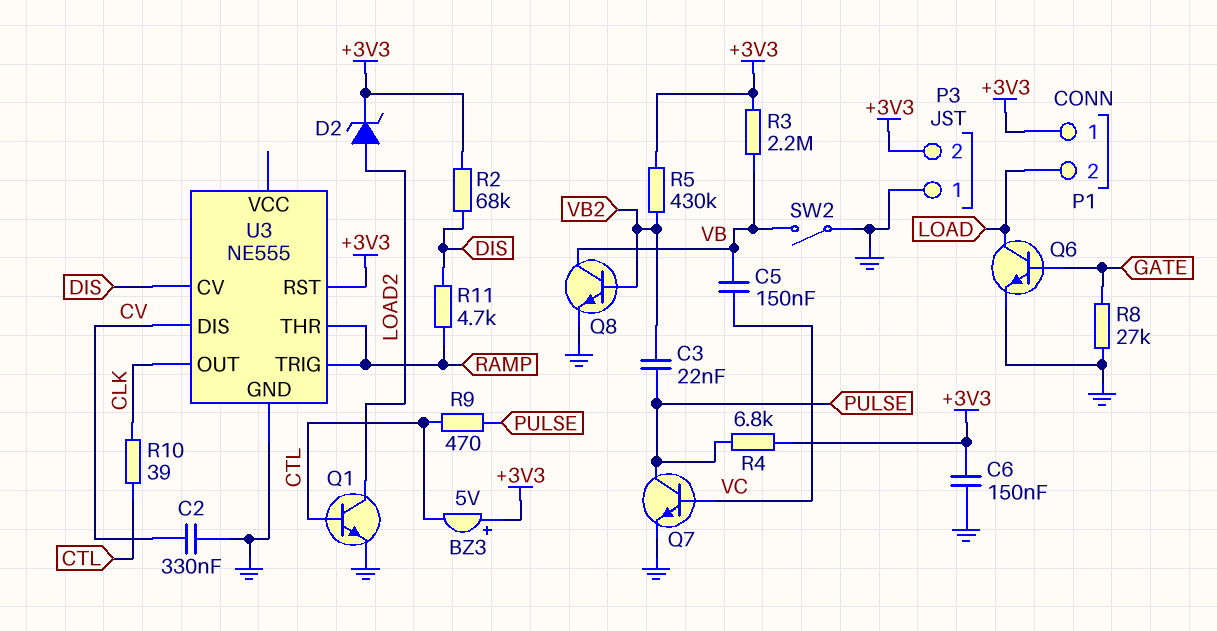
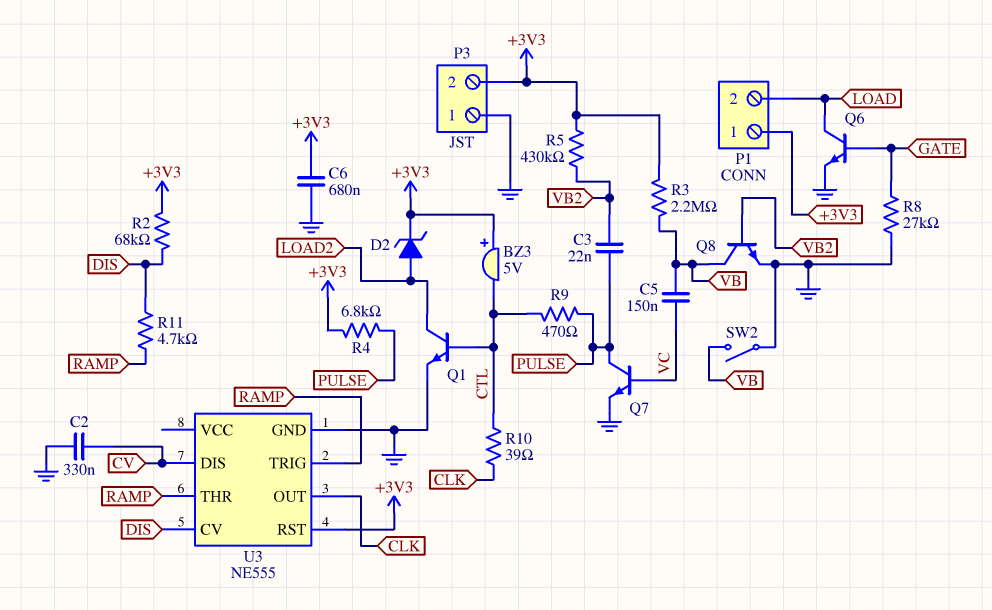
C6: 150nF (+3V3, GND) -> 680nF (+3V3, GND)

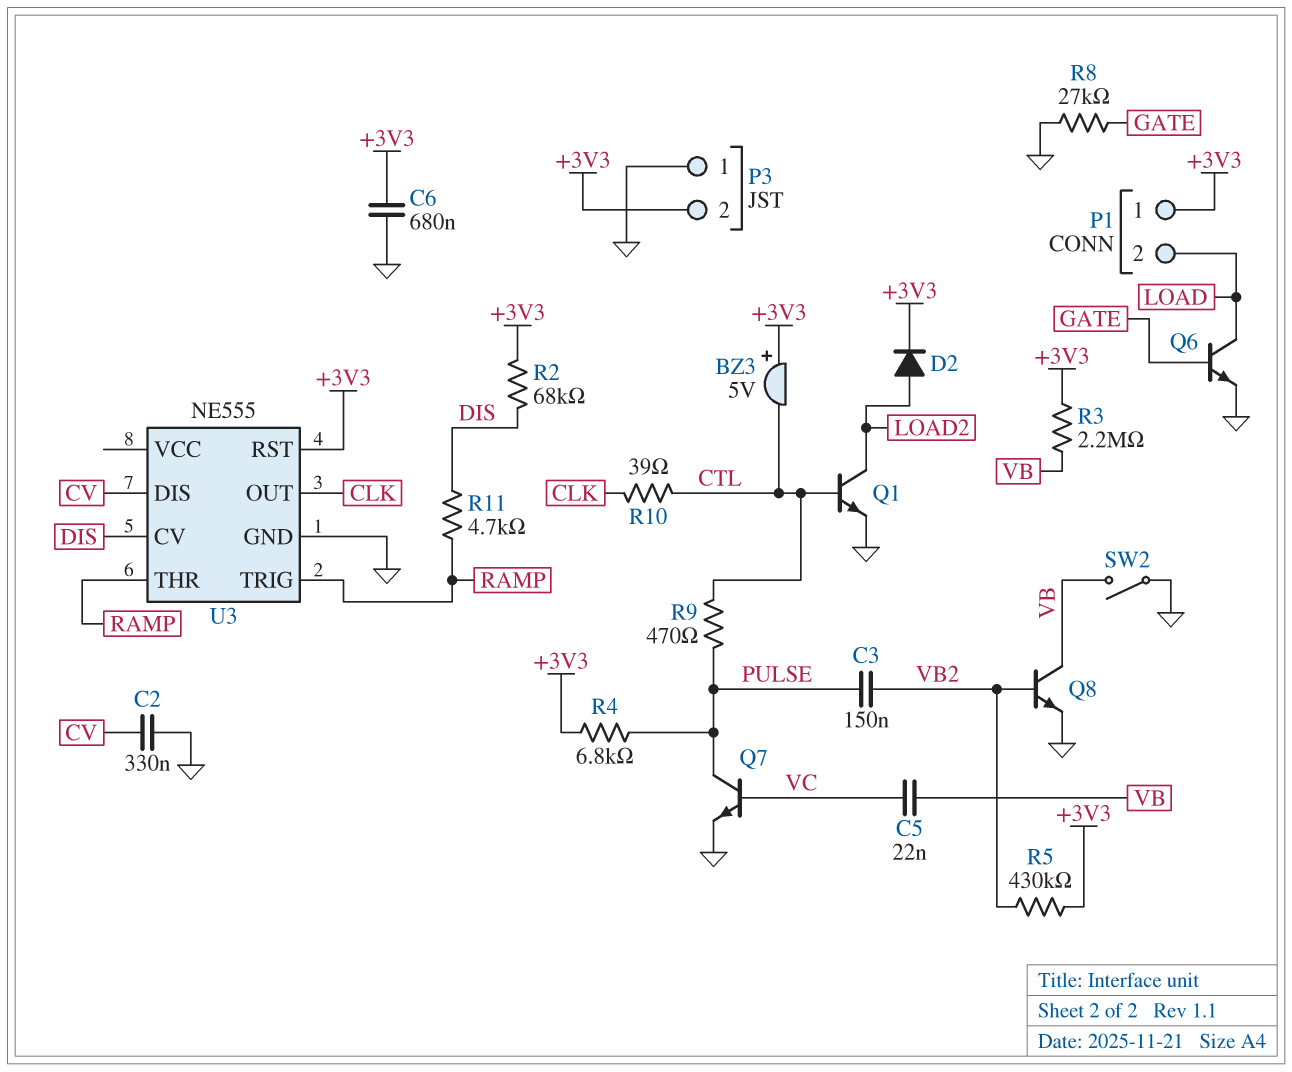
C3: 22nF (PULSE, VB2) -> 150nF (PULSE, VB2)
C5: 150nF (VB, VC) -> 22nF (VB, VC)
D2: zener (A LOAD2, K +3V3) -> diode (A LOAD2, K +3V3)

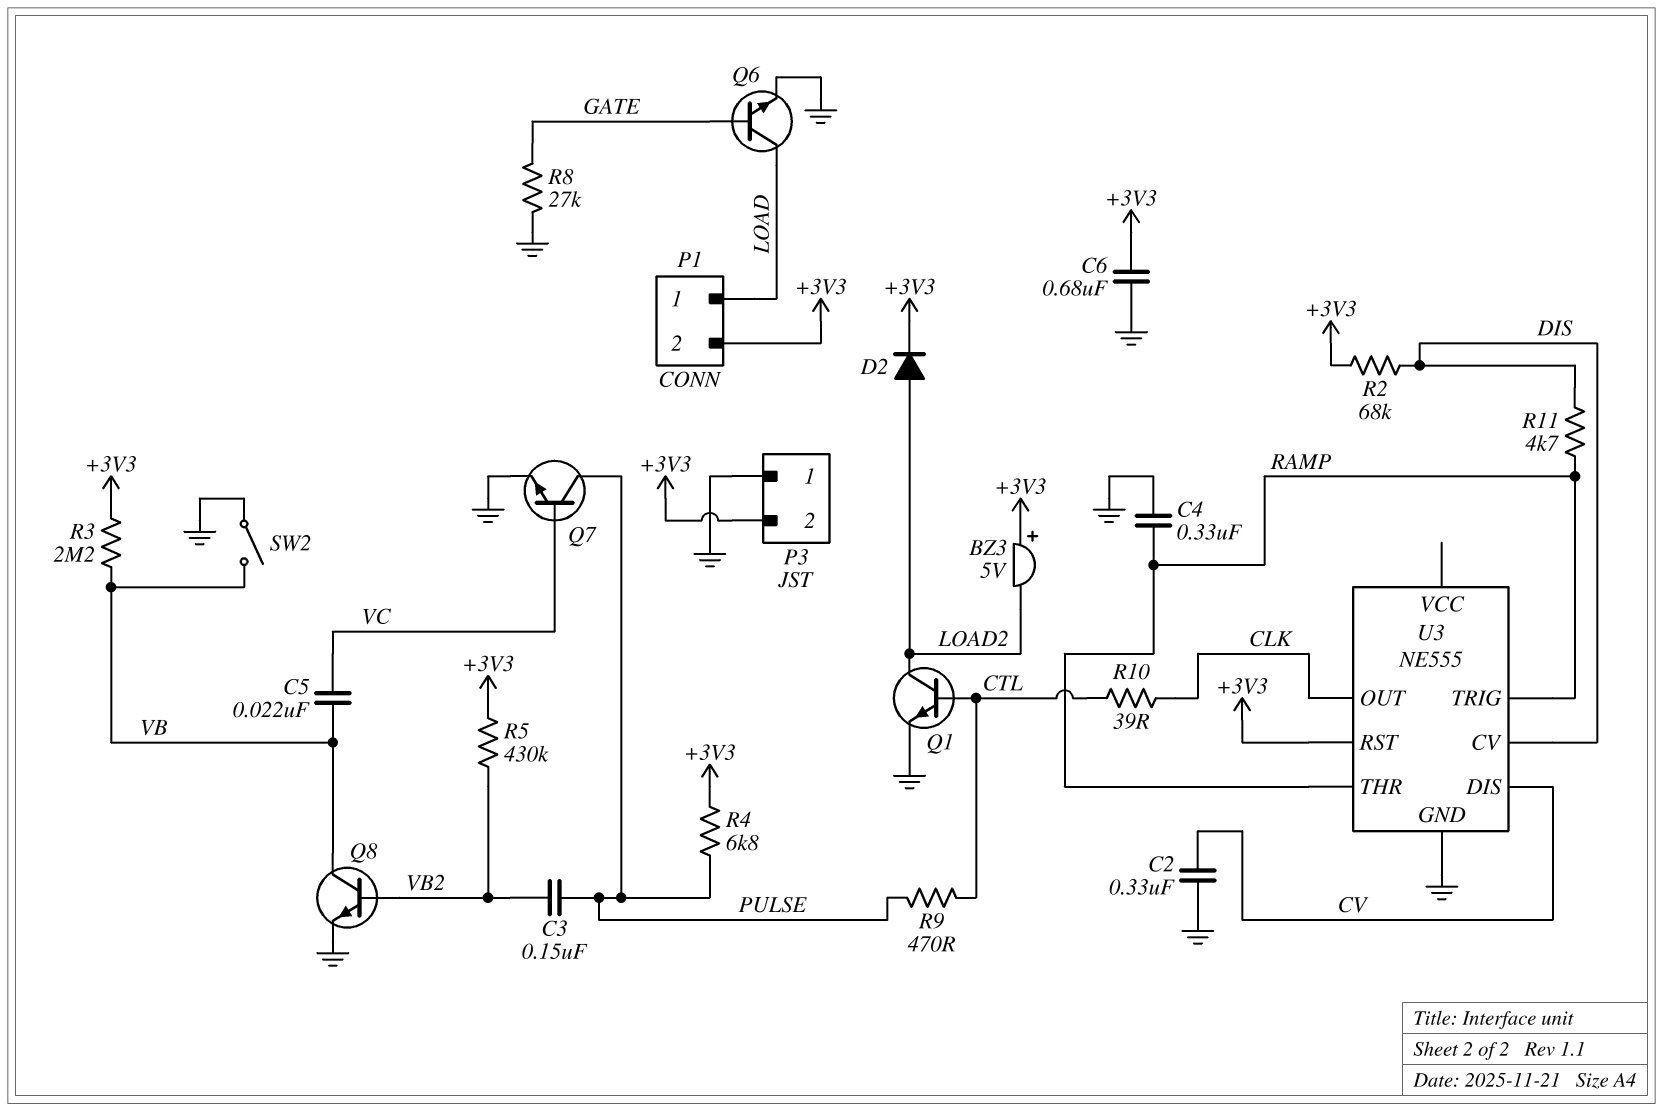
BZ3: buzzer 5V (plus +3V3, minus CTL) -> buzzer 5V (plus +3V3, minus LOAD2)
C4: none -> 330nF (GND, RAMP)
P1 pin 1: +3V3 -> LOAD
P1 pin 2: LOAD -> +3V3

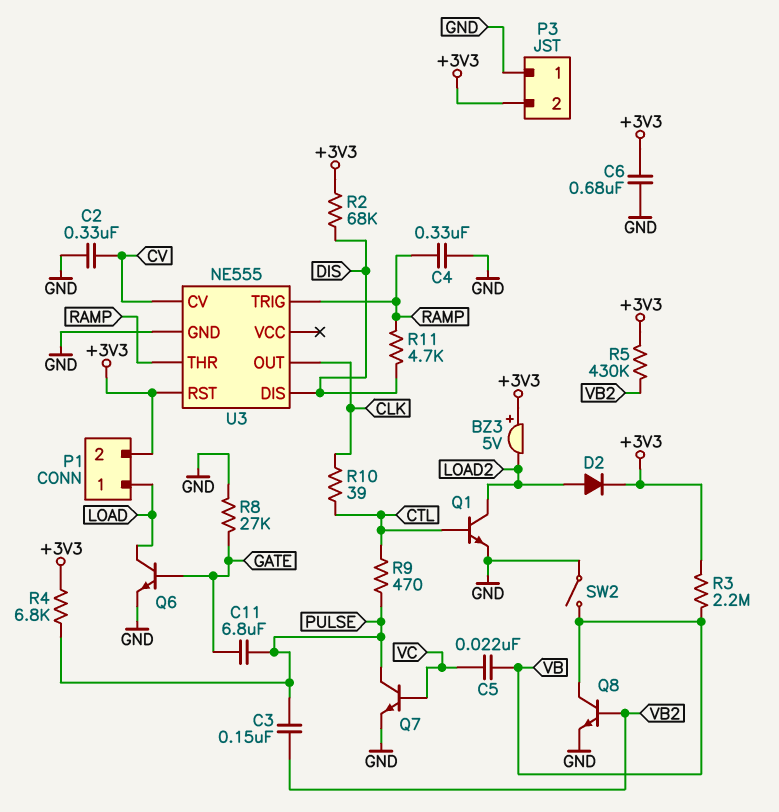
C11: none -> 6.8uF (GATE, PULSE)
U3 pin CV: DIS -> CV
U3 pin DIS: CV -> DIS

